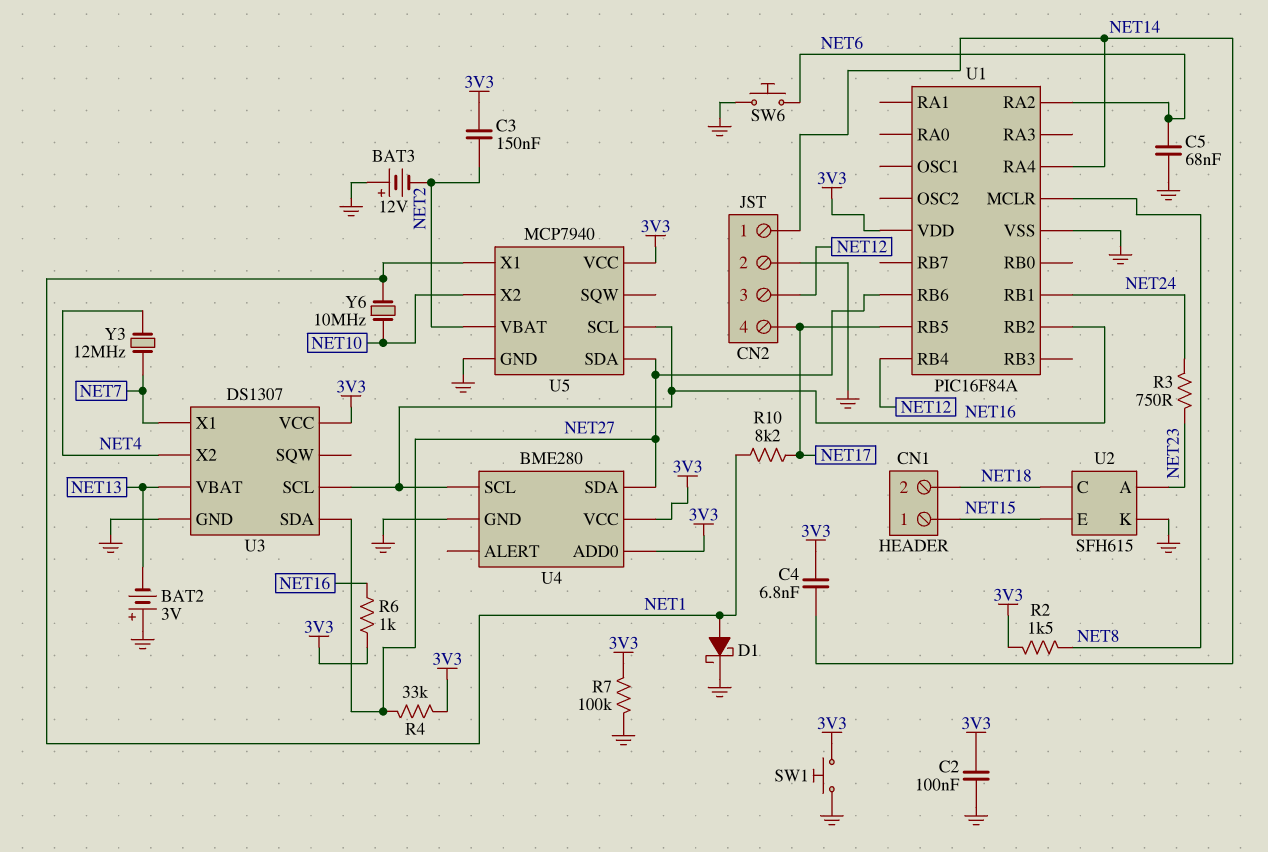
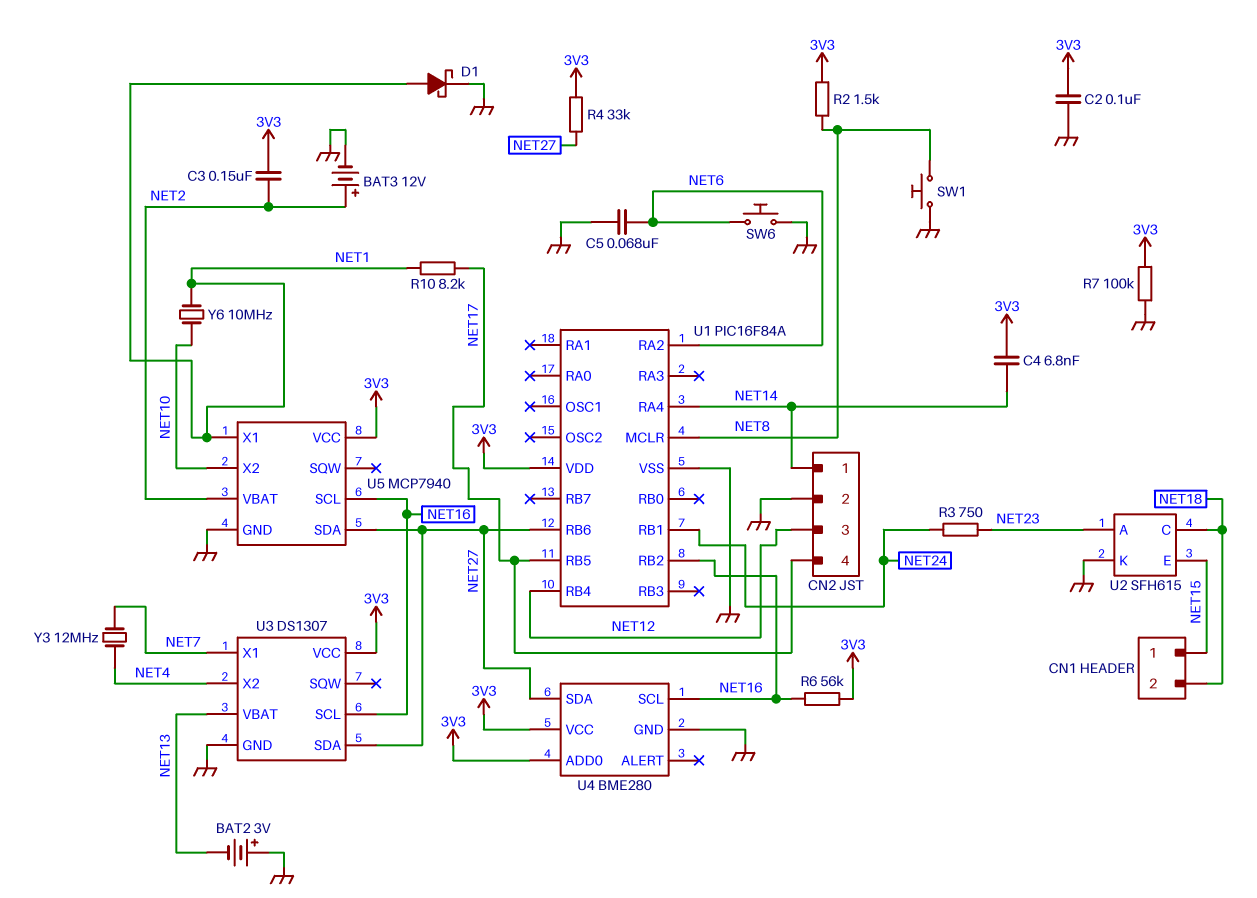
BAT3: 12V (plus GND, minus NET2) -> 12V (plus NET2, minus GND)
R6: 1k (3V3, NET16) -> 56k (3V3, NET16)
SW1: button (3V3, GND) -> button (GND, NET8)

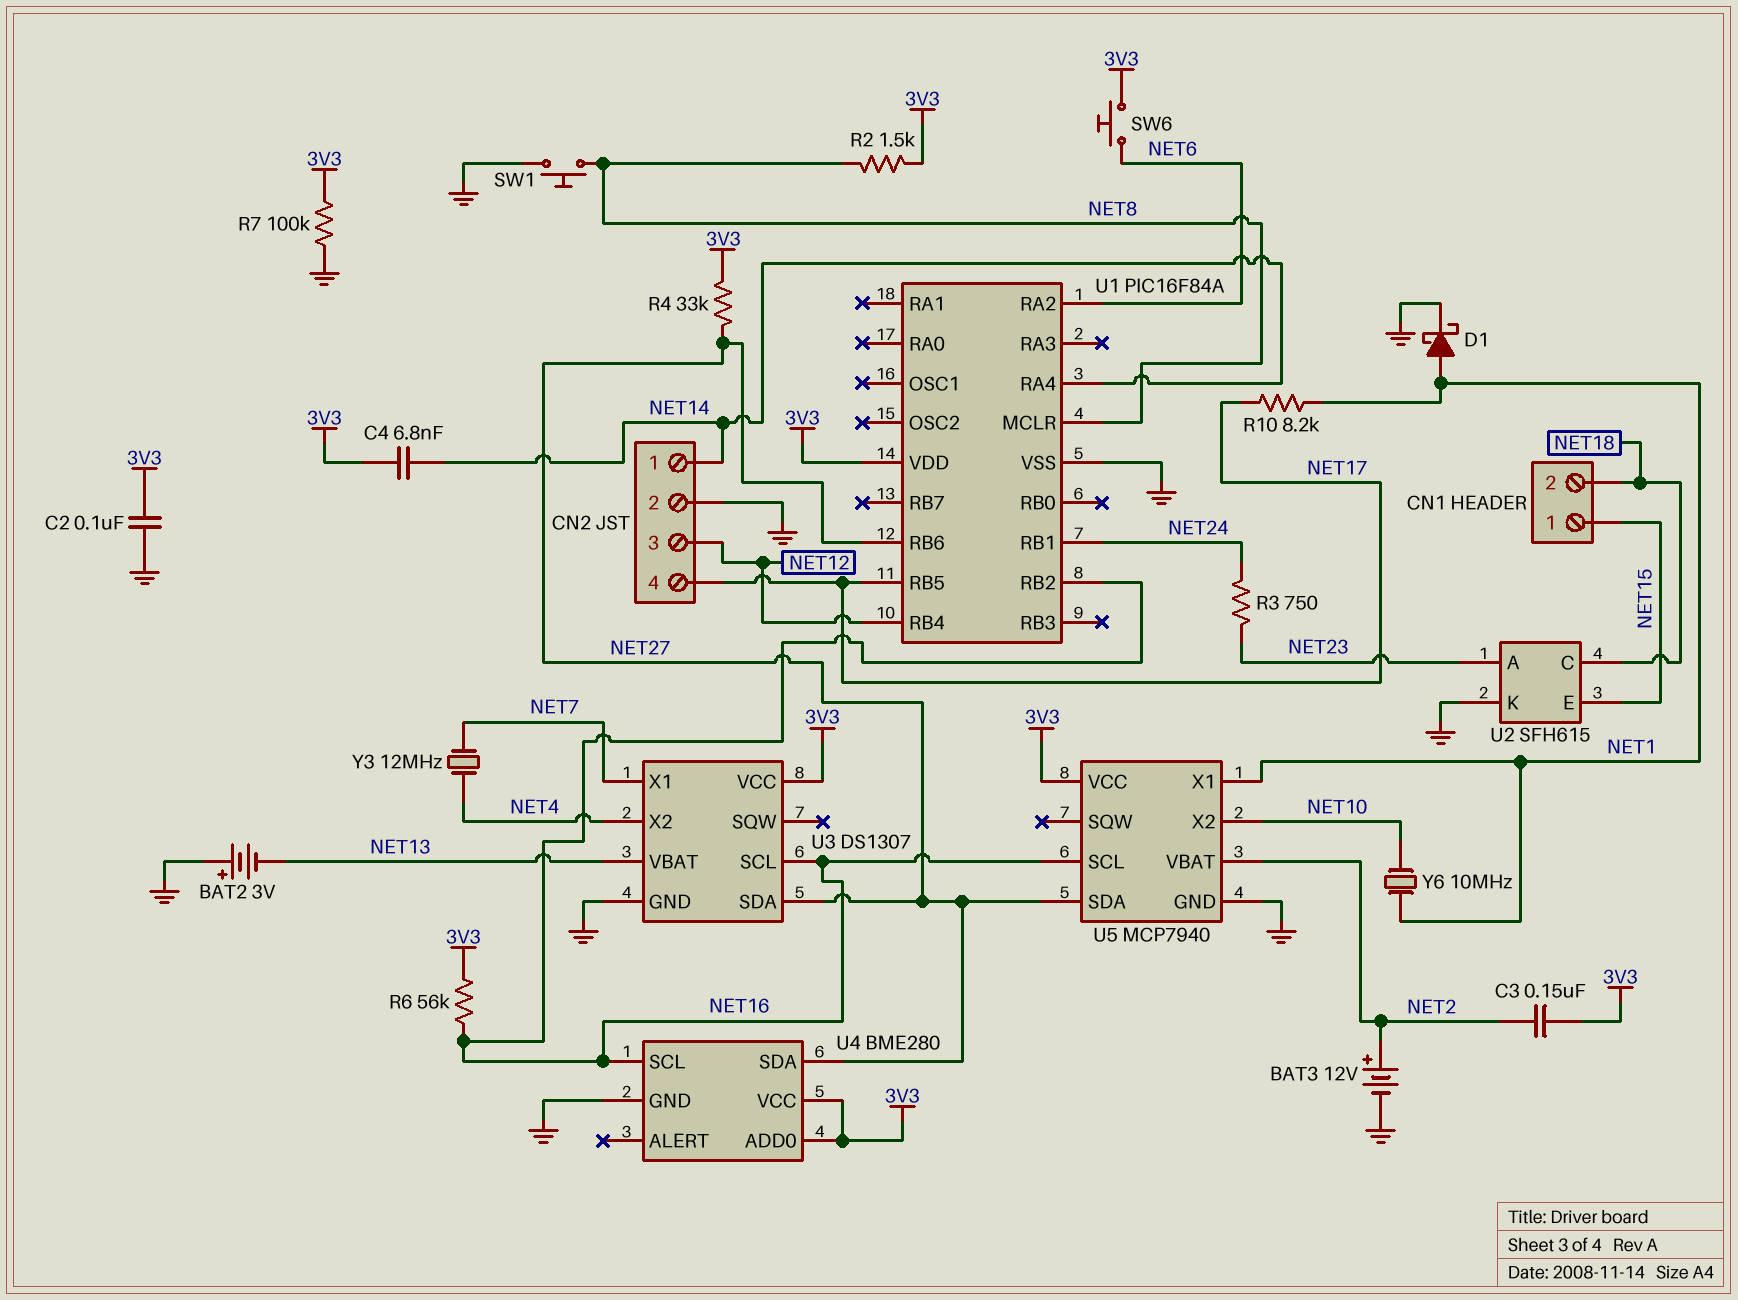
C5: 68nF (GND, NET6) -> none
SW6: button (GND, NET6) -> button (3V3, NET6)

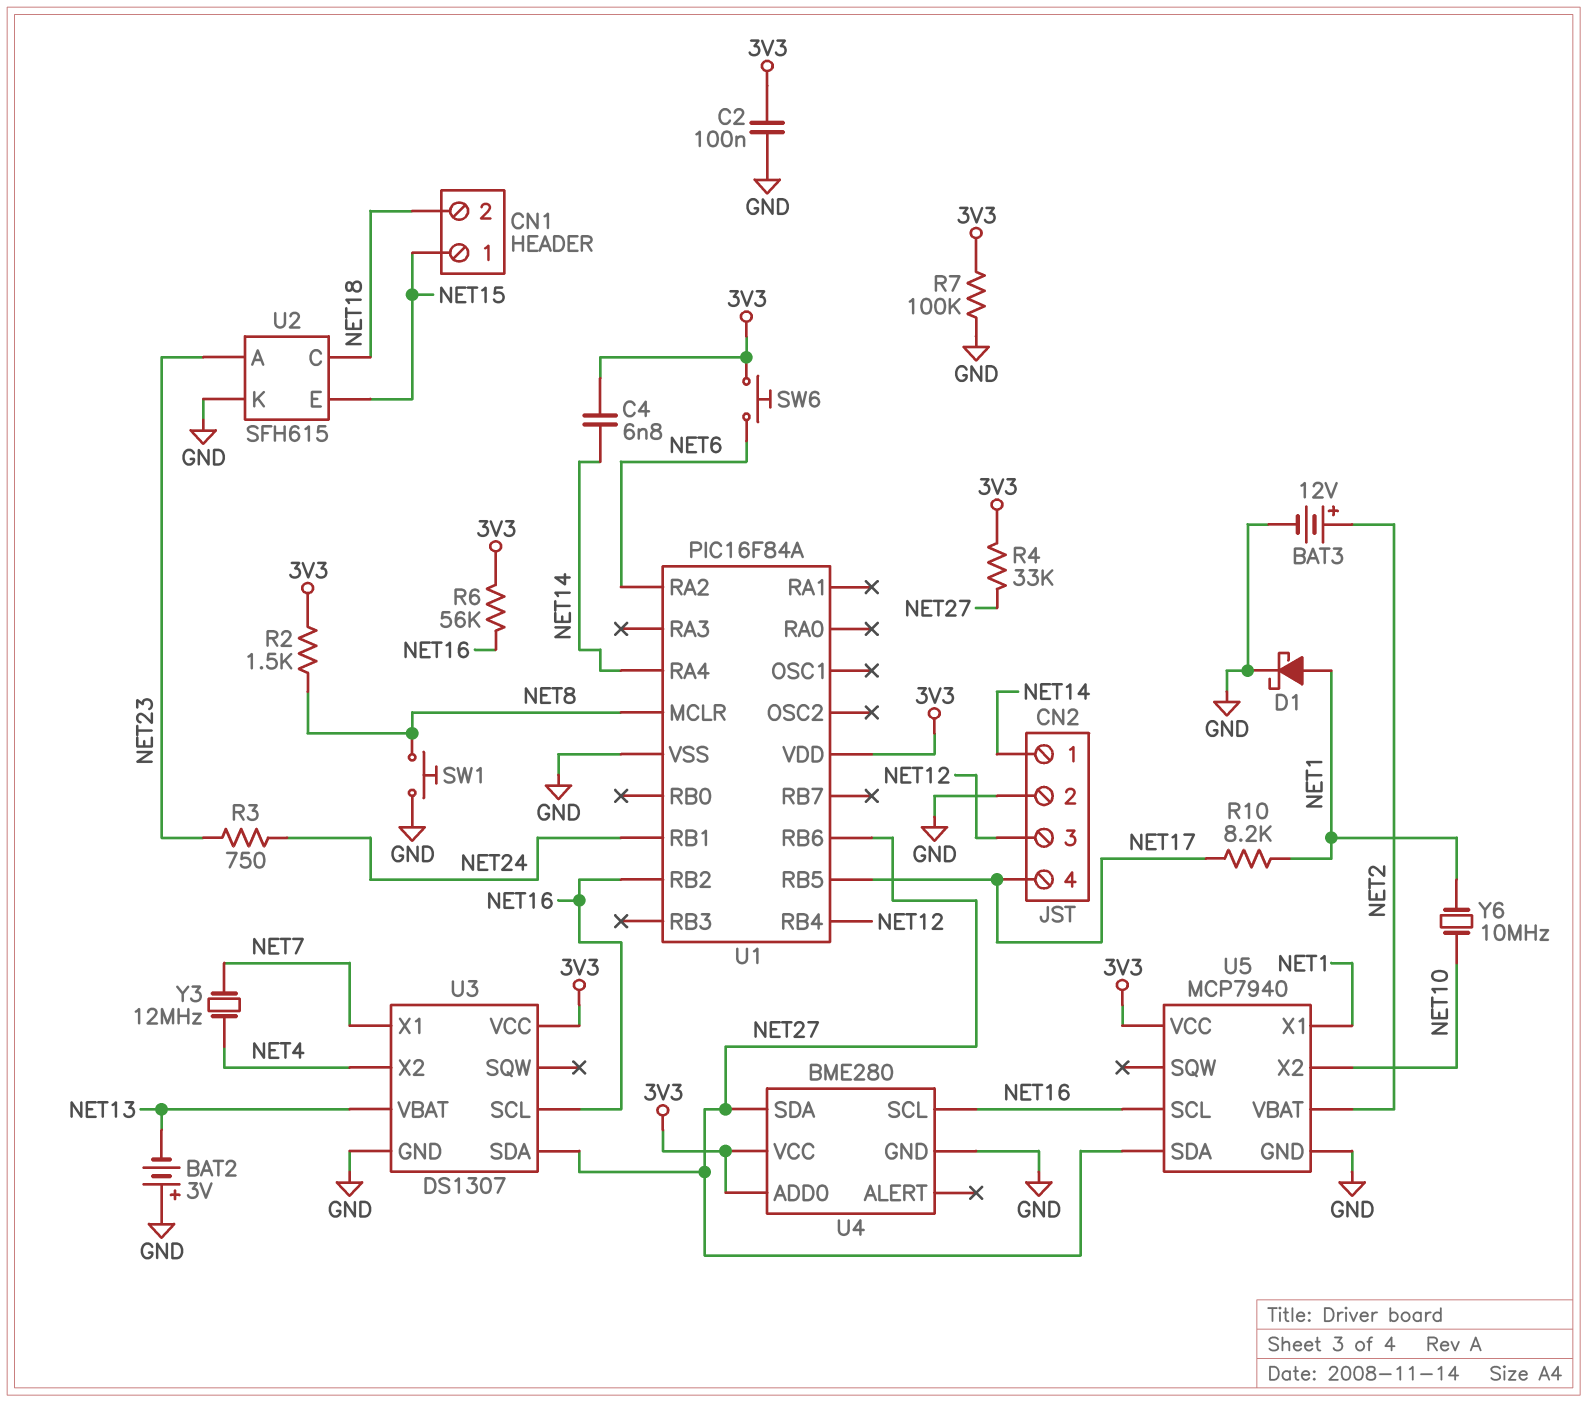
C3: 150nF (3V3, NET2) -> none

